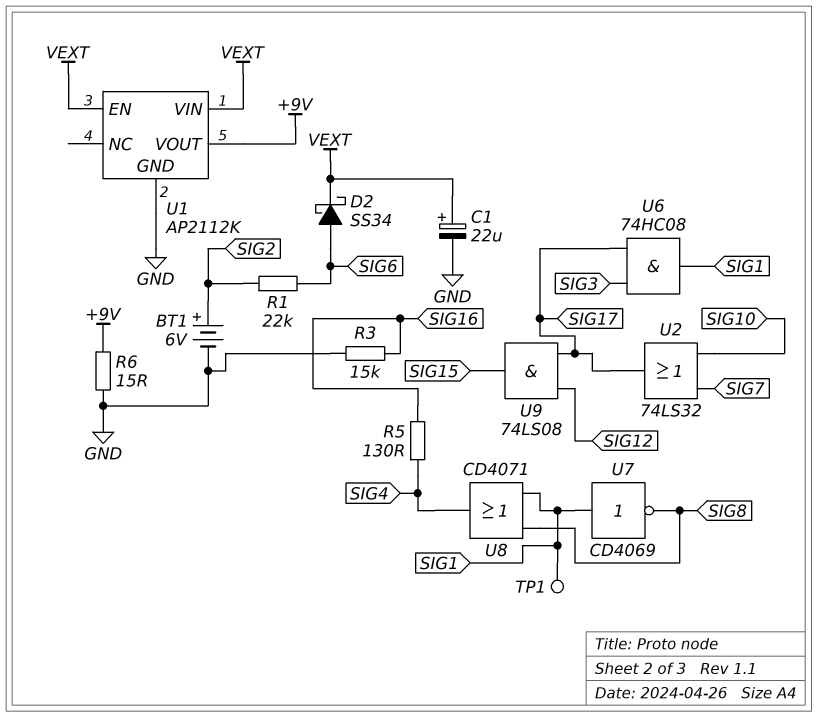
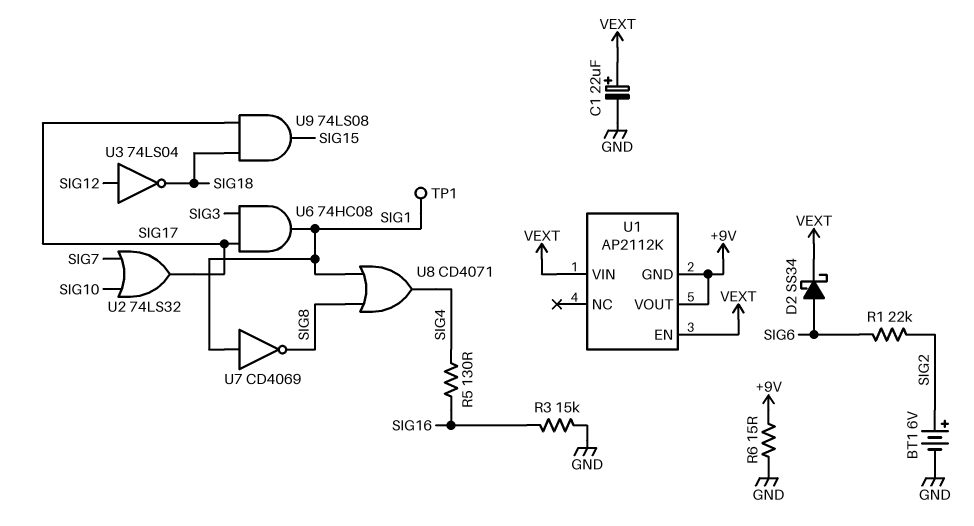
U1 pin GND: GND -> +9V
U3: none -> NOT 74LS04 (in SIG12, out SIG18)
U9: AND 74LS08 (in SIG12, in SIG17, out SIG15) -> AND 74LS08 (in SIG17, in SIG18, out SIG15)

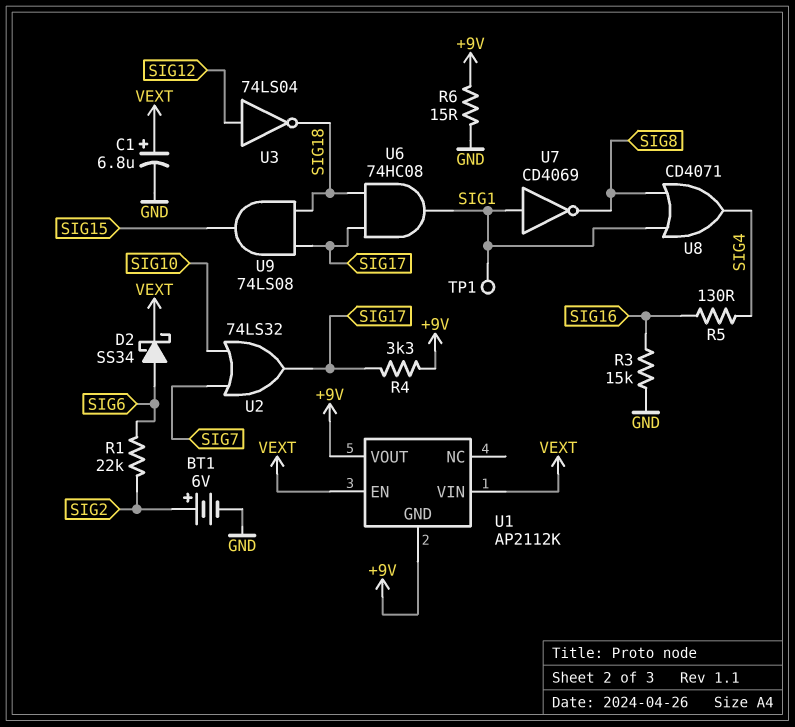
C1: 22uF (plus VEXT, minus GND) -> 6.8uF (plus VEXT, minus GND)
R4: none -> 3.3k (+9V, SIG17)
U6: AND 74HC08 (in SIG3, in SIG17, out SIG1) -> AND 74HC08 (in SIG17, in SIG18, out SIG1)

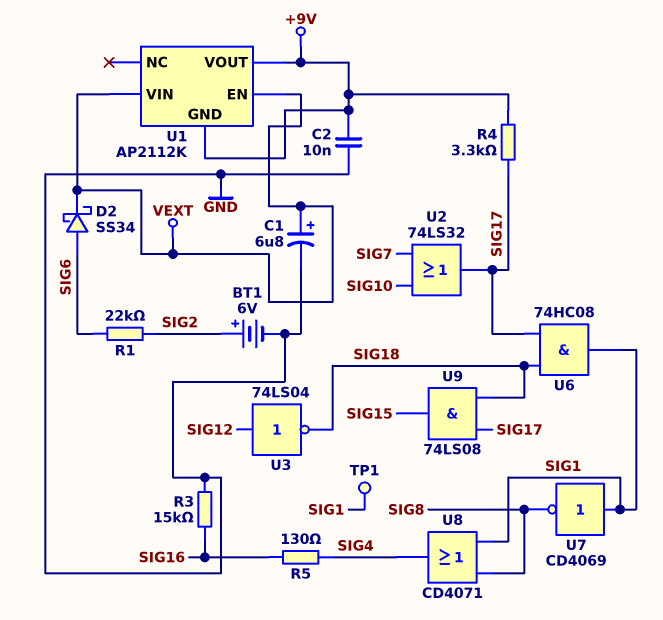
C2: none -> 10nF (+9V, GND)
R6: 15 (+9V, GND) -> none

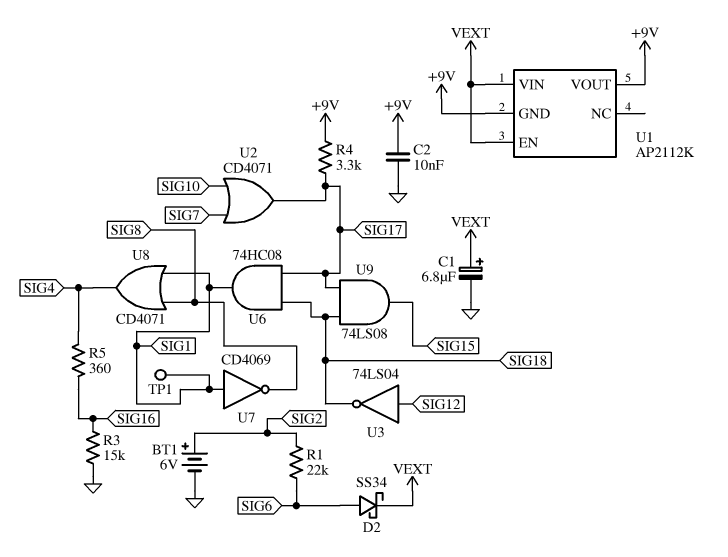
R5: 130 (SIG4, SIG16) -> 360 (SIG4, SIG16)
U2: OR 74LS32 (in SIG7, in SIG10, out SIG17) -> OR CD4071 (in SIG7, in SIG10, out SIG17)

